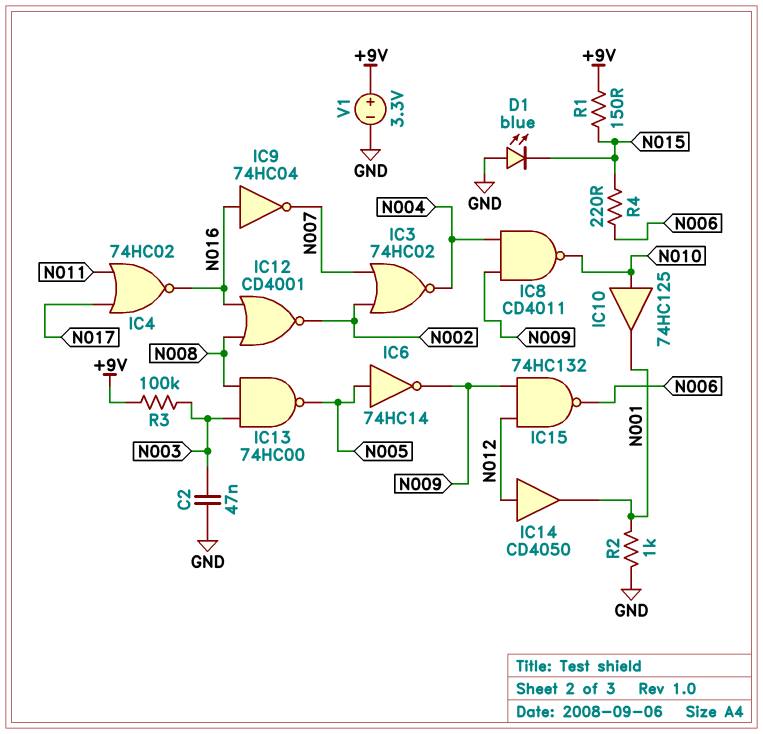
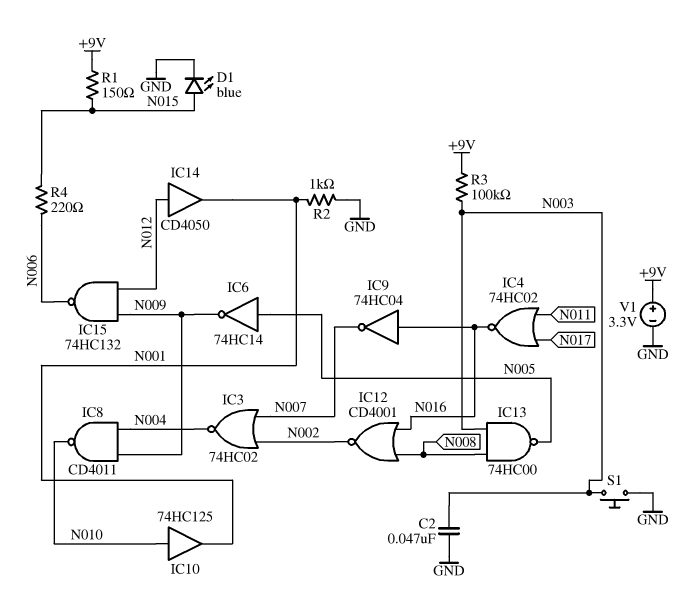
D1: LED blue (A GND, K N015) -> LED blue (A N015, K GND)
S1: none -> button (GND, N003)

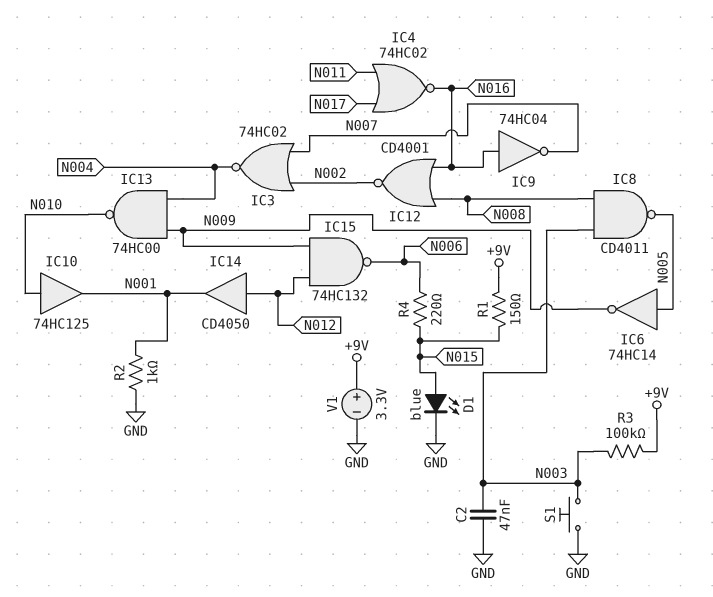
IC8: NAND CD4011 (in N004, in N009, out N010) -> NAND CD4011 (in N003, in N008, out N005)
IC13: NAND 74HC00 (in N003, in N008, out N005) -> NAND 74HC00 (in N004, in N009, out N010)

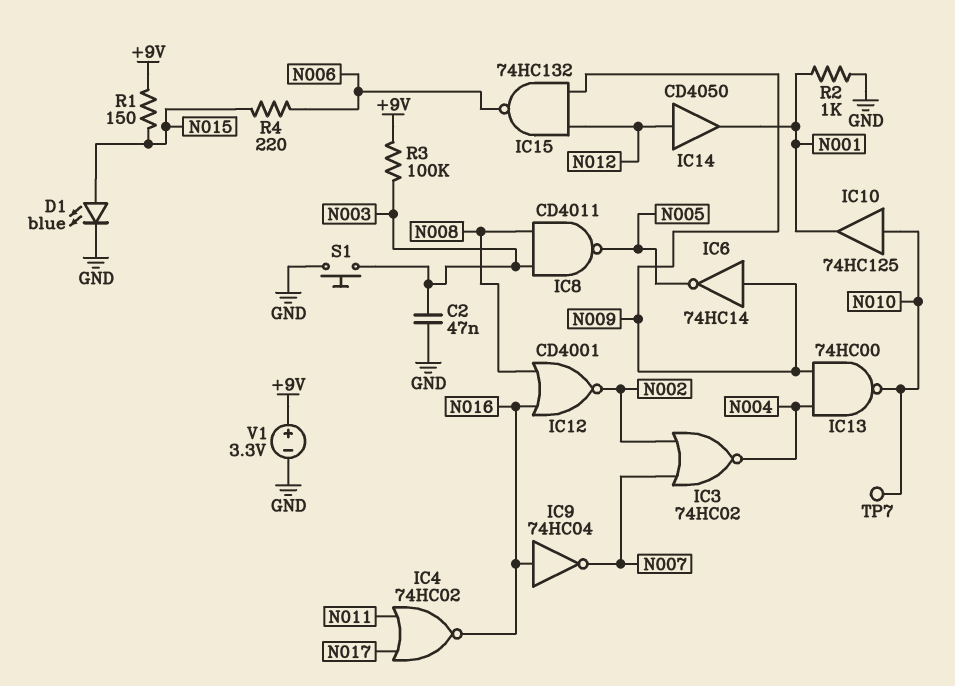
IC6: NOT 74HC14 (in N005, out N009) -> NOT 74HC14 (in N009, out N005)
TP7: none -> test point (N010)

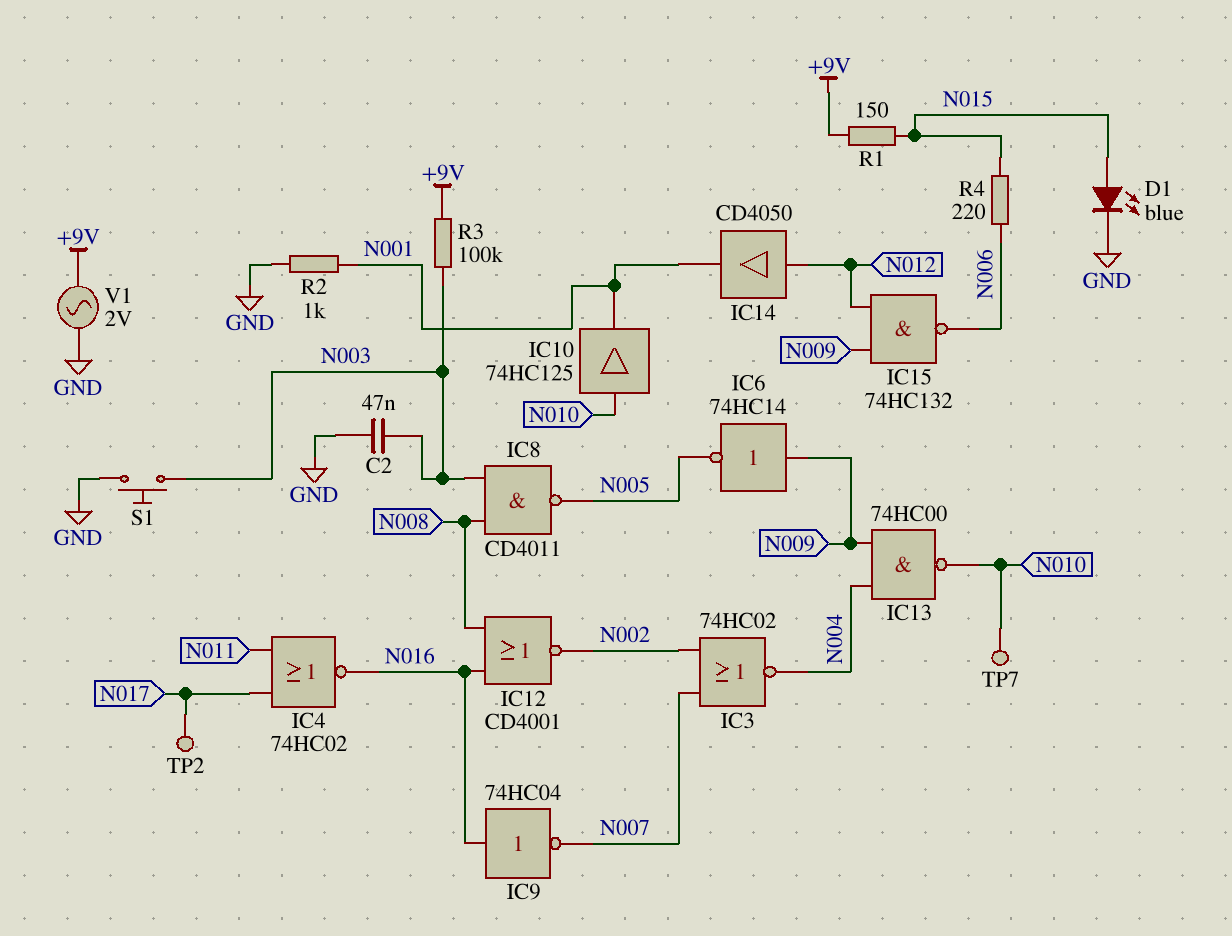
TP2: none -> test point (N017)
V1: 3.3V (plus +9V, minus GND) -> AC 2V (+9V, GND)

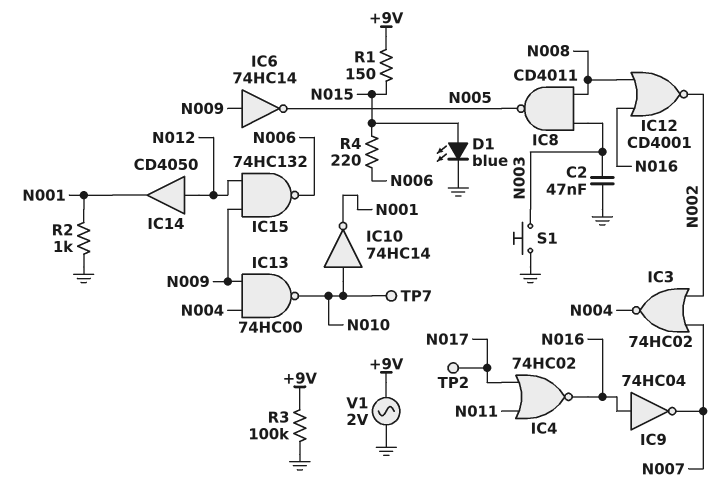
IC10: buffer 74HC125 (in N010, out N001) -> NOT 74HC14 (in N010, out N001)
R3: 100k (+9V, N003) -> 100k (+9V, GND)

